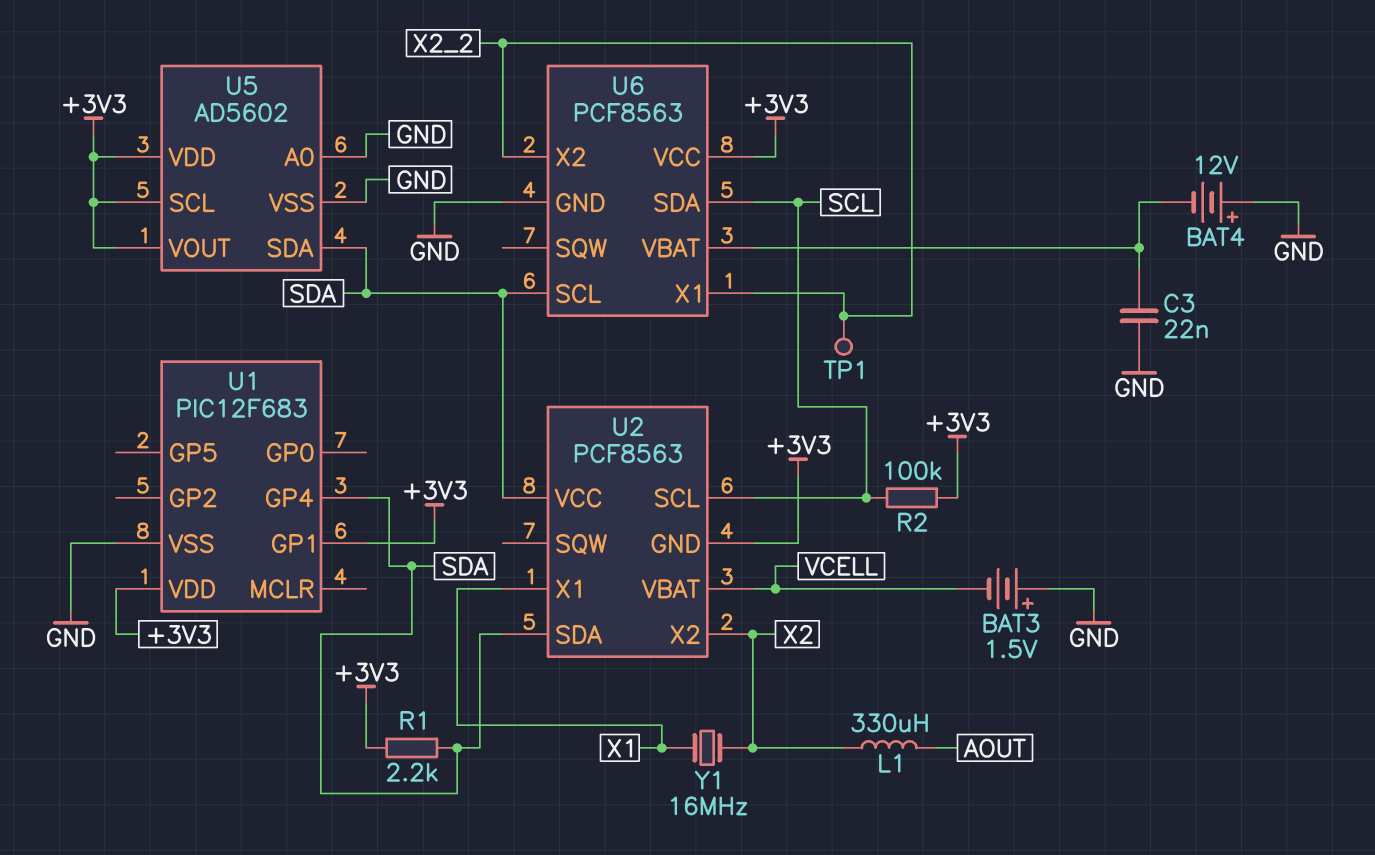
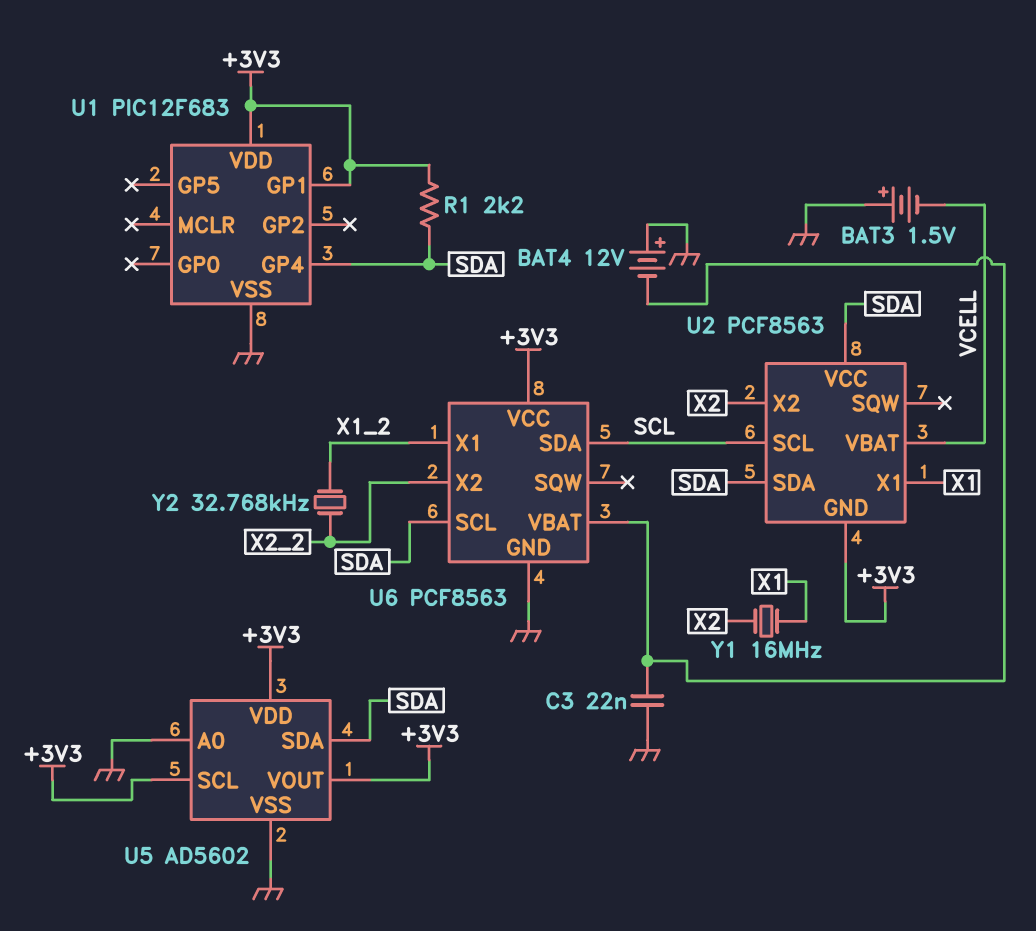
L1: 330uH (AOUT, X2) -> none
R2: 100k (+3V3, SCL) -> none
TP1: test point (X2_2) -> none
U6 pin X1: X2_2 -> X1_2
Y2: none -> 32.768kHz (X1_2, X2_2)

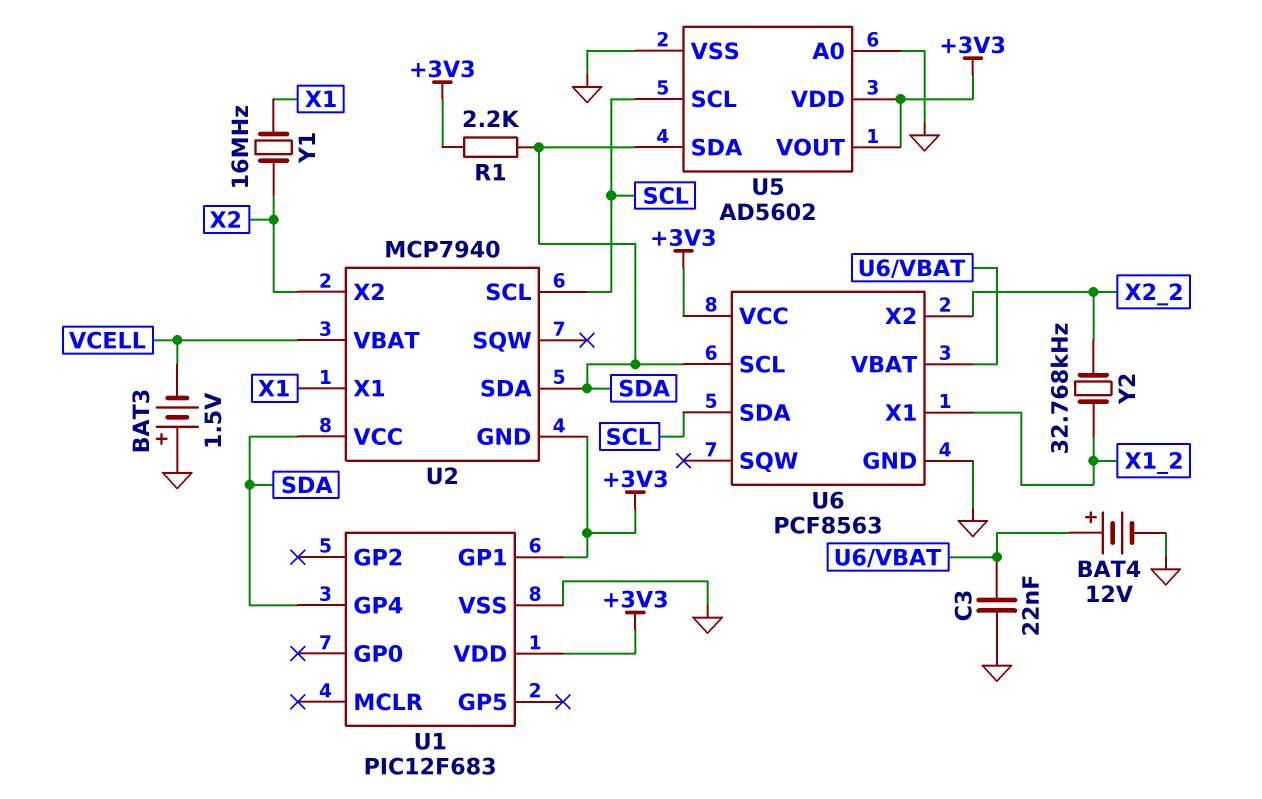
BAT4: 12V (plus GND, minus U6/VBAT) -> 12V (plus U6/VBAT, minus GND)
U2: PCF8563 -> MCP7940
U5 pin SCL: +3V3 -> SCL

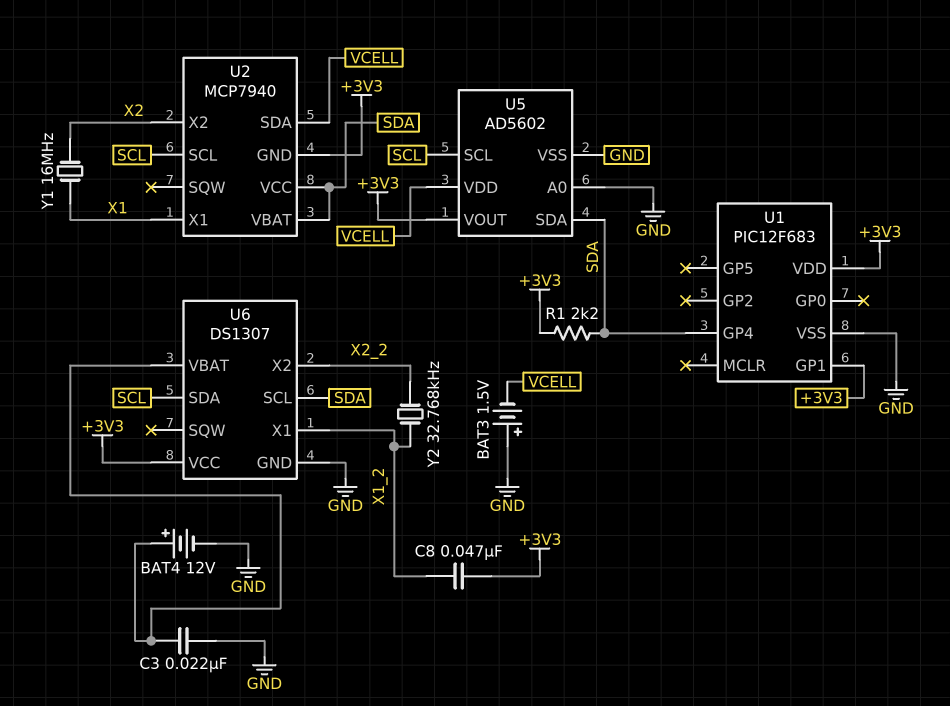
C8: none -> 47nF (+3V3, X1_2)
U2 pin SDA: SDA -> VCELL
U2 pin VBAT: VCELL -> SDA
U5 pin VDD: +3V3 -> VCELL
U6: PCF8563 -> DS1307

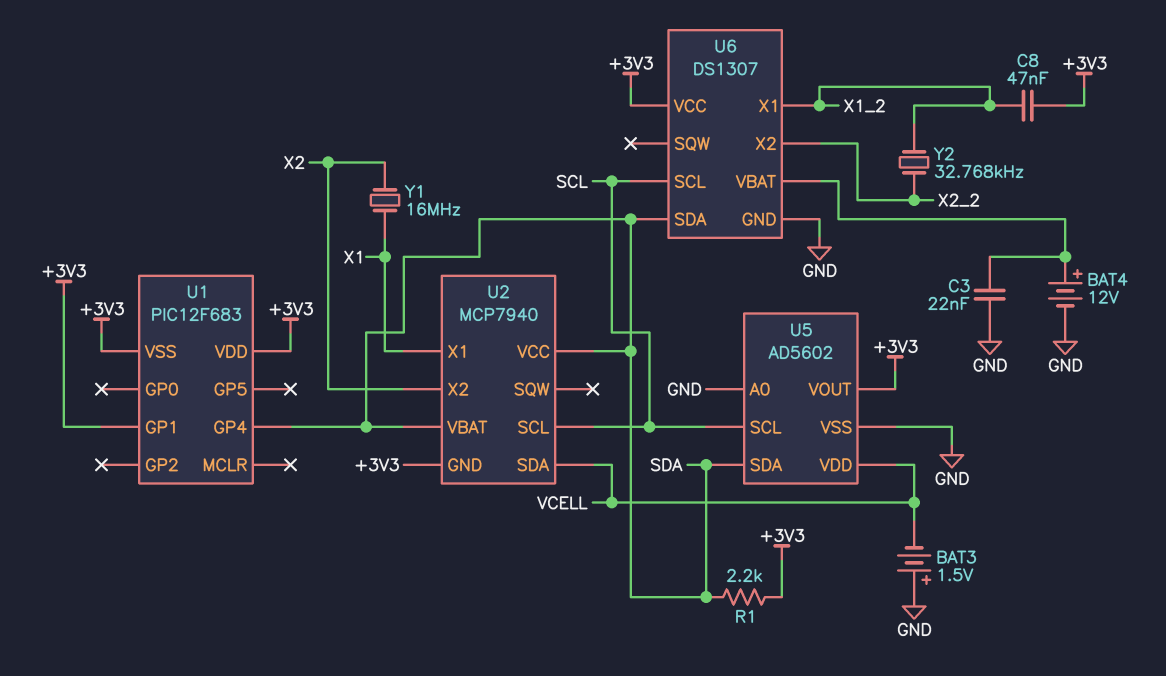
U1 pin VSS: GND -> +3V3
U6 pin SCL: SDA -> SCL
U6 pin SDA: SCL -> SDA

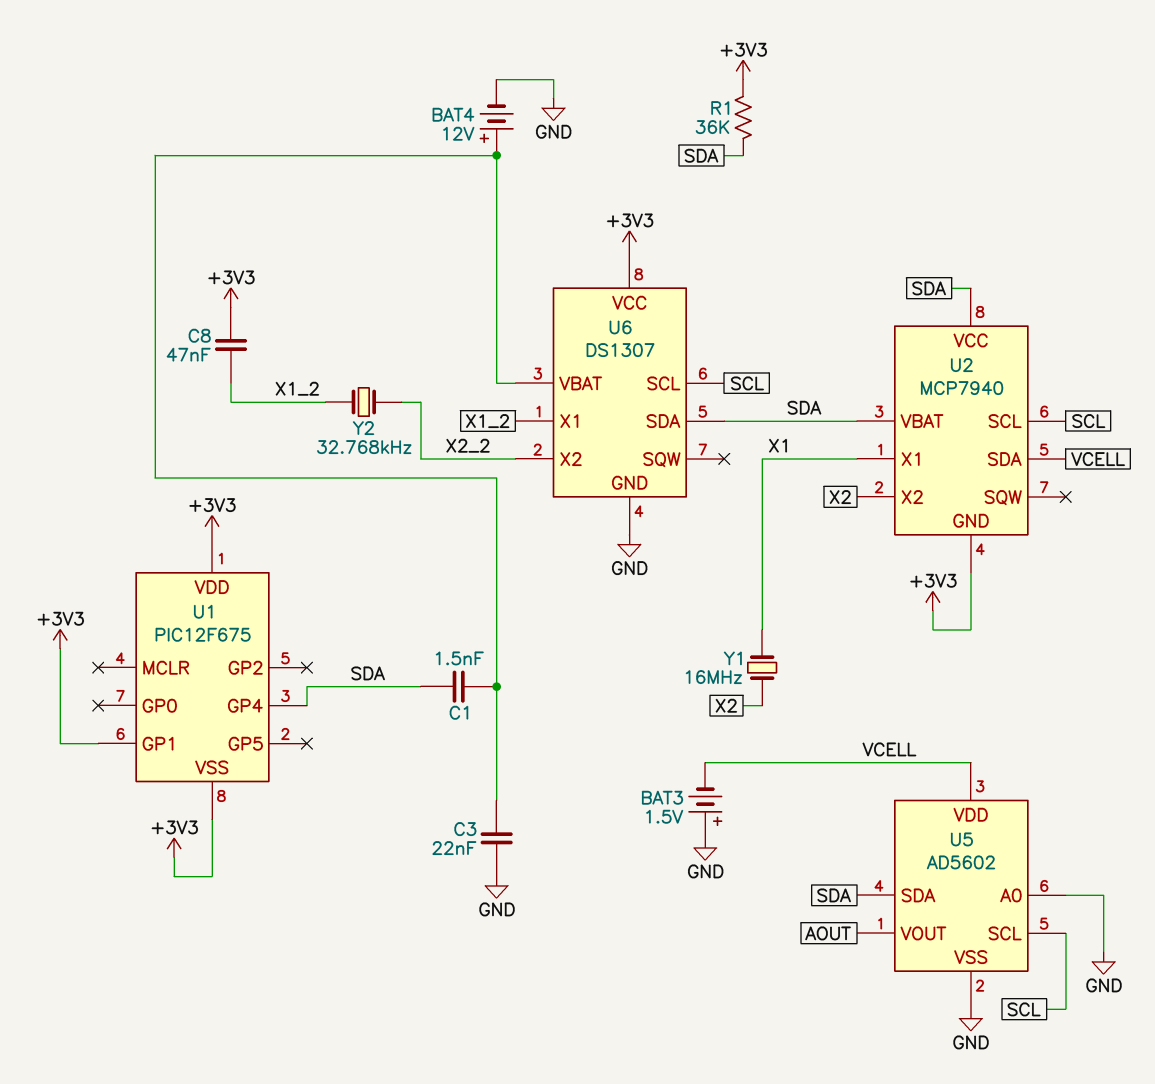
C1: none -> 1.5nF (SDA, U6/VBAT)
R1: 2.2k (+3V3, SDA) -> 36k (+3V3, SDA)
U1: PIC12F683 -> PIC12F675
U5 pin VOUT: +3V3 -> AOUT

